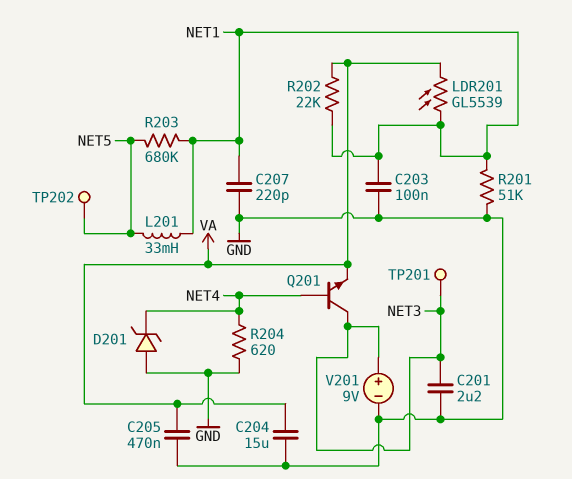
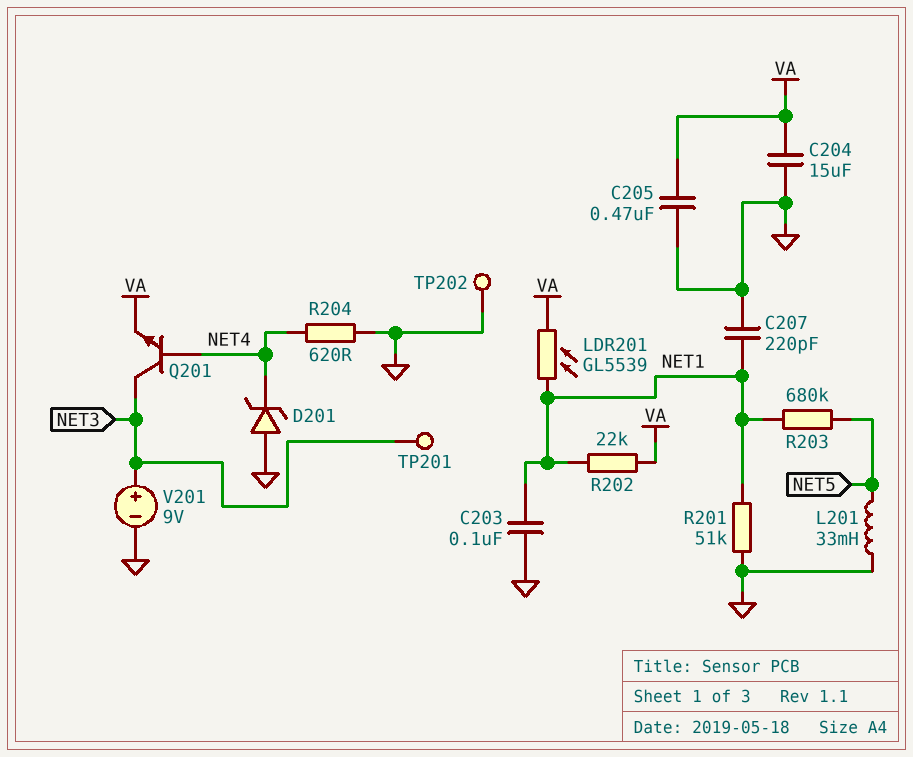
C201: 2.2uF (GND, NET3) -> none
L201: 33mH (NET1, NET5) -> 33mH (GND, NET5)
TP202: test point (NET5) -> test point (GND)

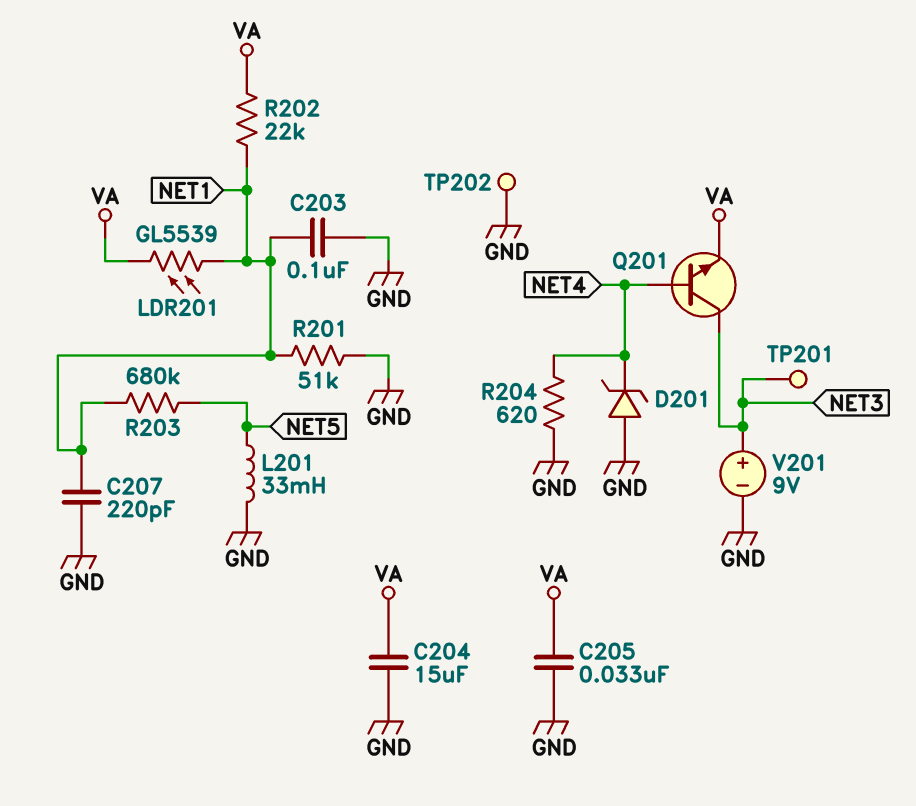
C205: 470nF (GND, VA) -> 33nF (GND, VA)

